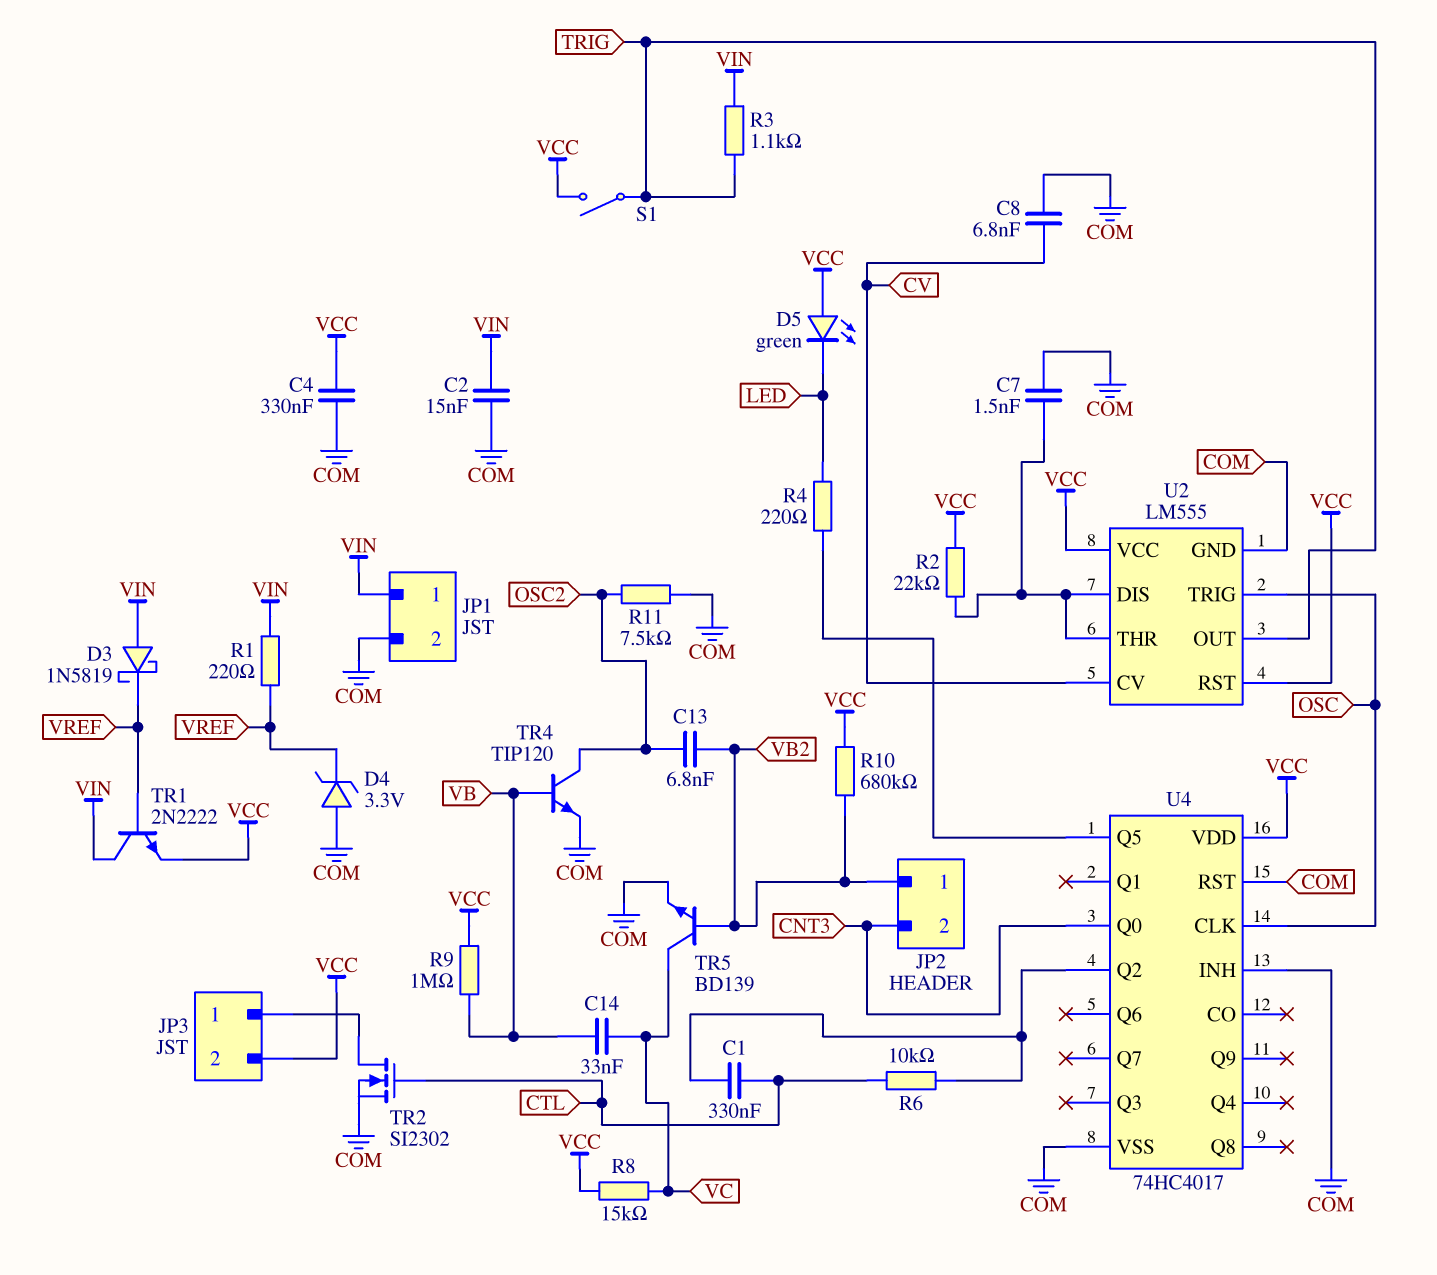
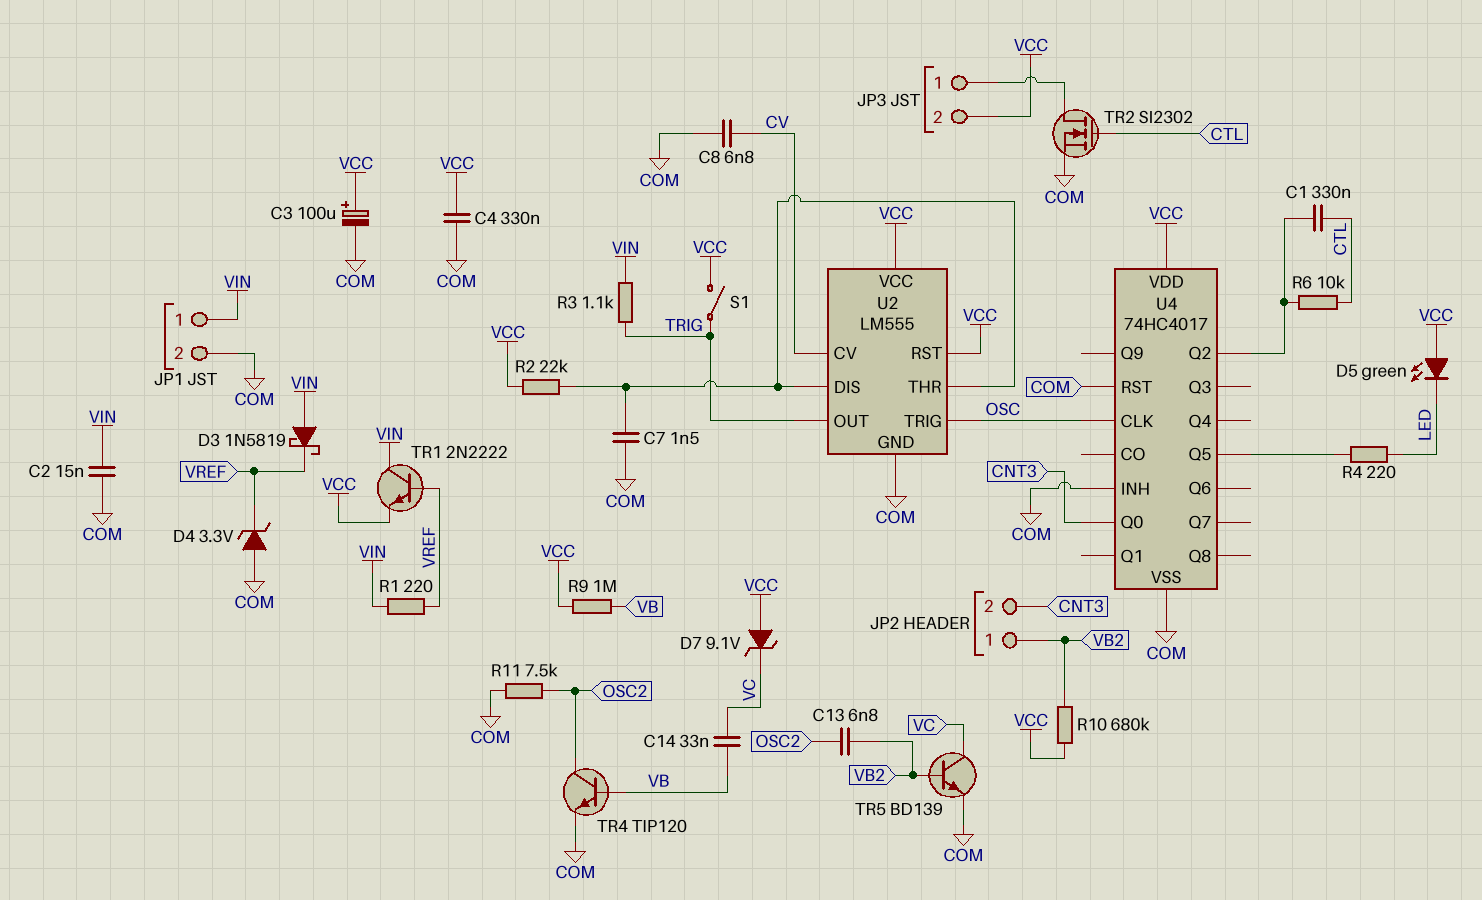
C3: none -> 100uF (plus VCC, minus COM)
D7: none -> zener 9.1V (A VCC, K VC)
R8: 15k (VC, VCC) -> none

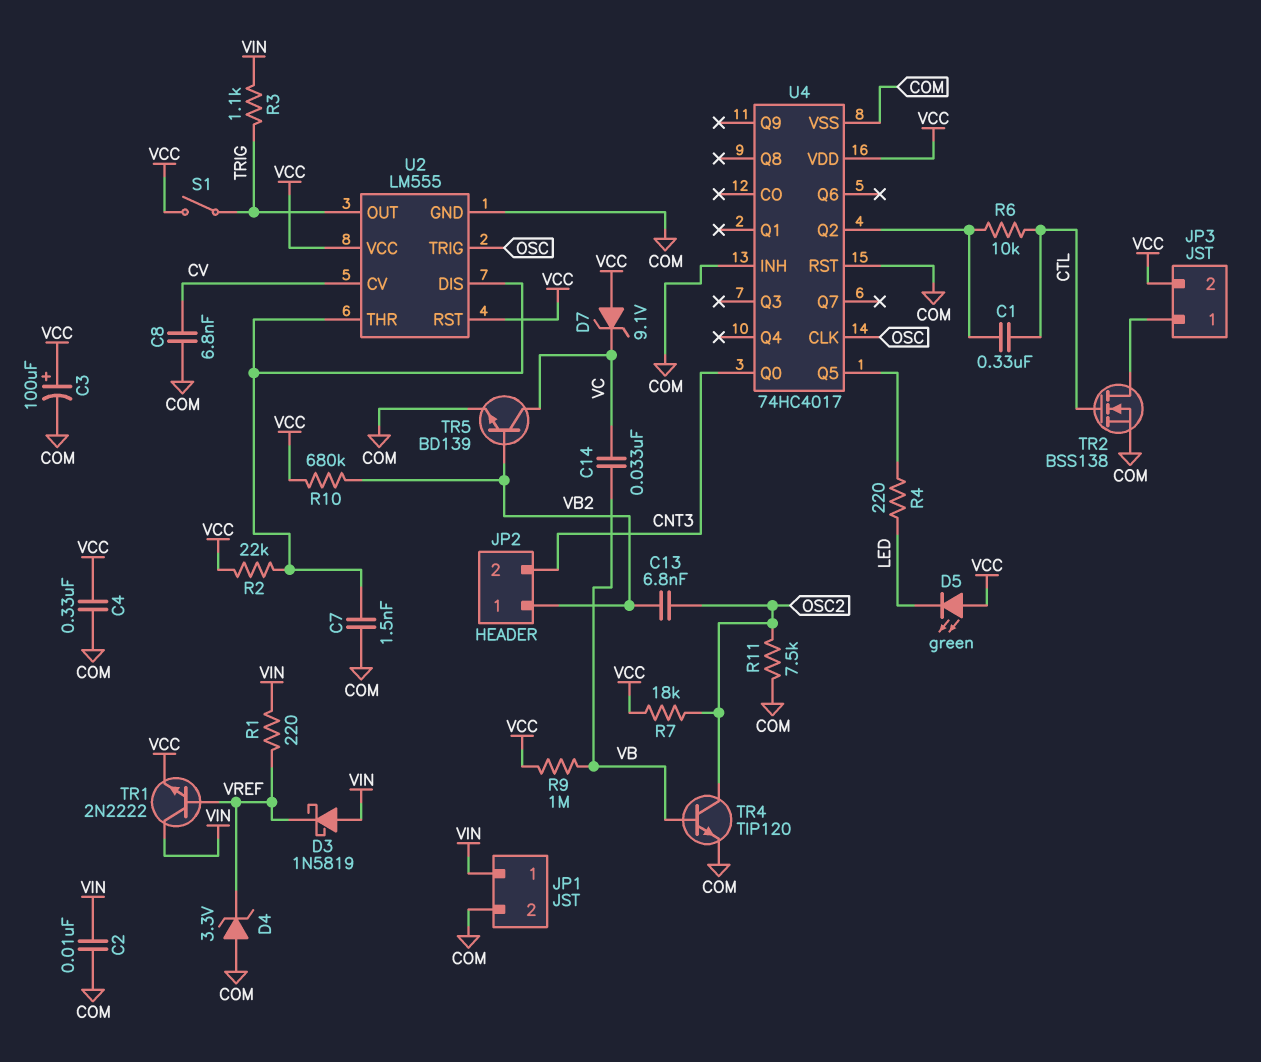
C2: 15nF (COM, VIN) -> 10nF (COM, VIN)
R7: none -> 18k (OSC2, VCC)
TR2: NMOS SI2302 (G CTL, D JP3/1, S COM) -> NMOS BSS138 (G CTL, D JP3/1, S COM)

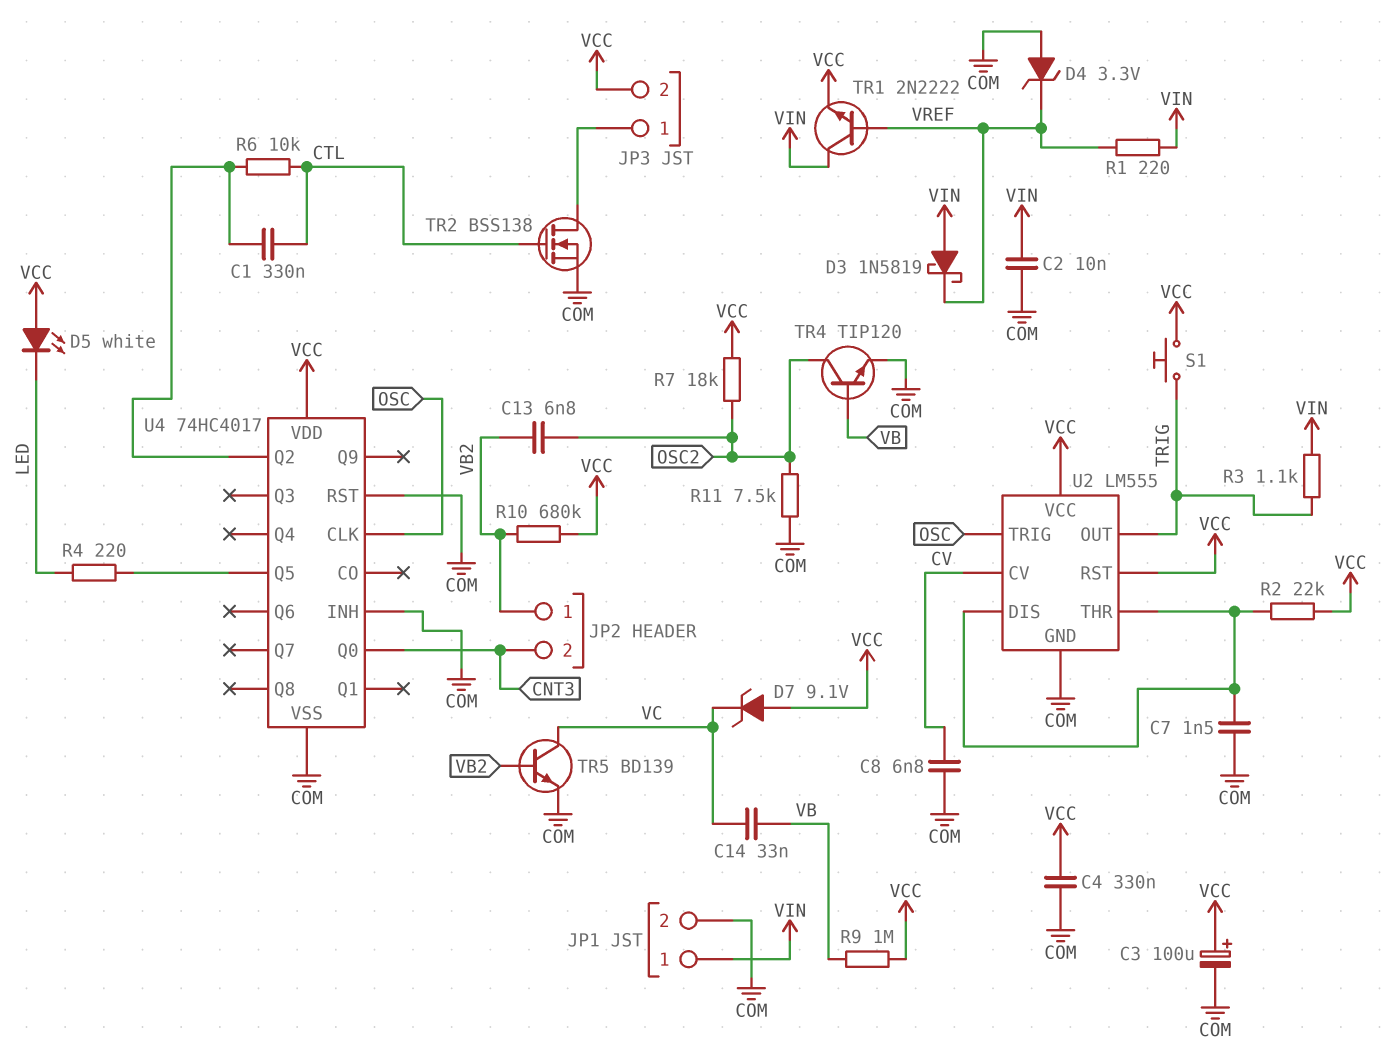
D5: LED green (A VCC, K LED) -> LED white (A VCC, K LED)
S1: switch (TRIG, VCC) -> button (TRIG, VCC)

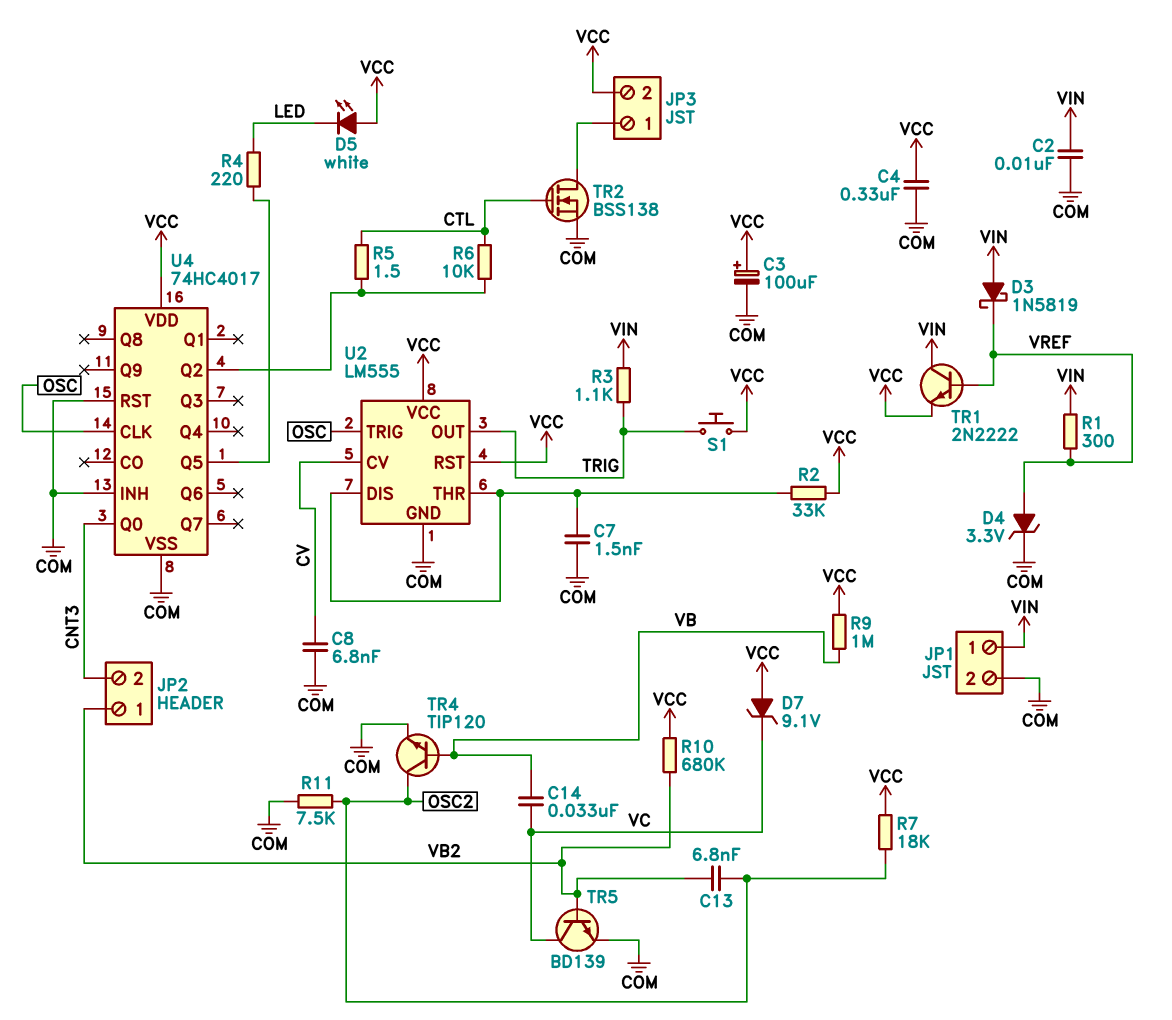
C1: 330nF (CTL, U4/Q2) -> none
D4: zener 3.3V (A COM, K VREF) -> zener 3.3V (A VREF, K COM)
R1: 220 (VIN, VREF) -> 300 (VIN, VREF)
R2: 22k (U2/DIS, VCC) -> 33k (U2/DIS, VCC)
R5: none -> 1.5 (CTL, U4/Q2)

